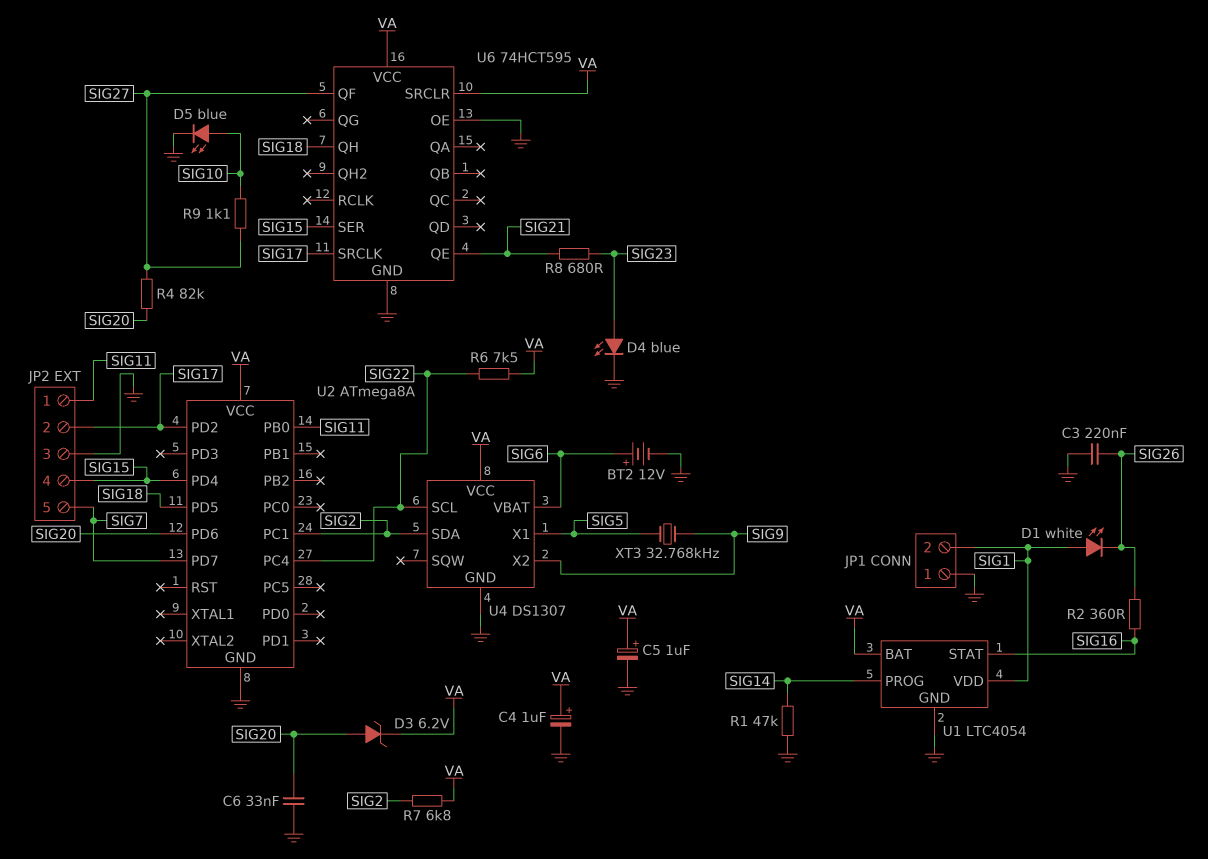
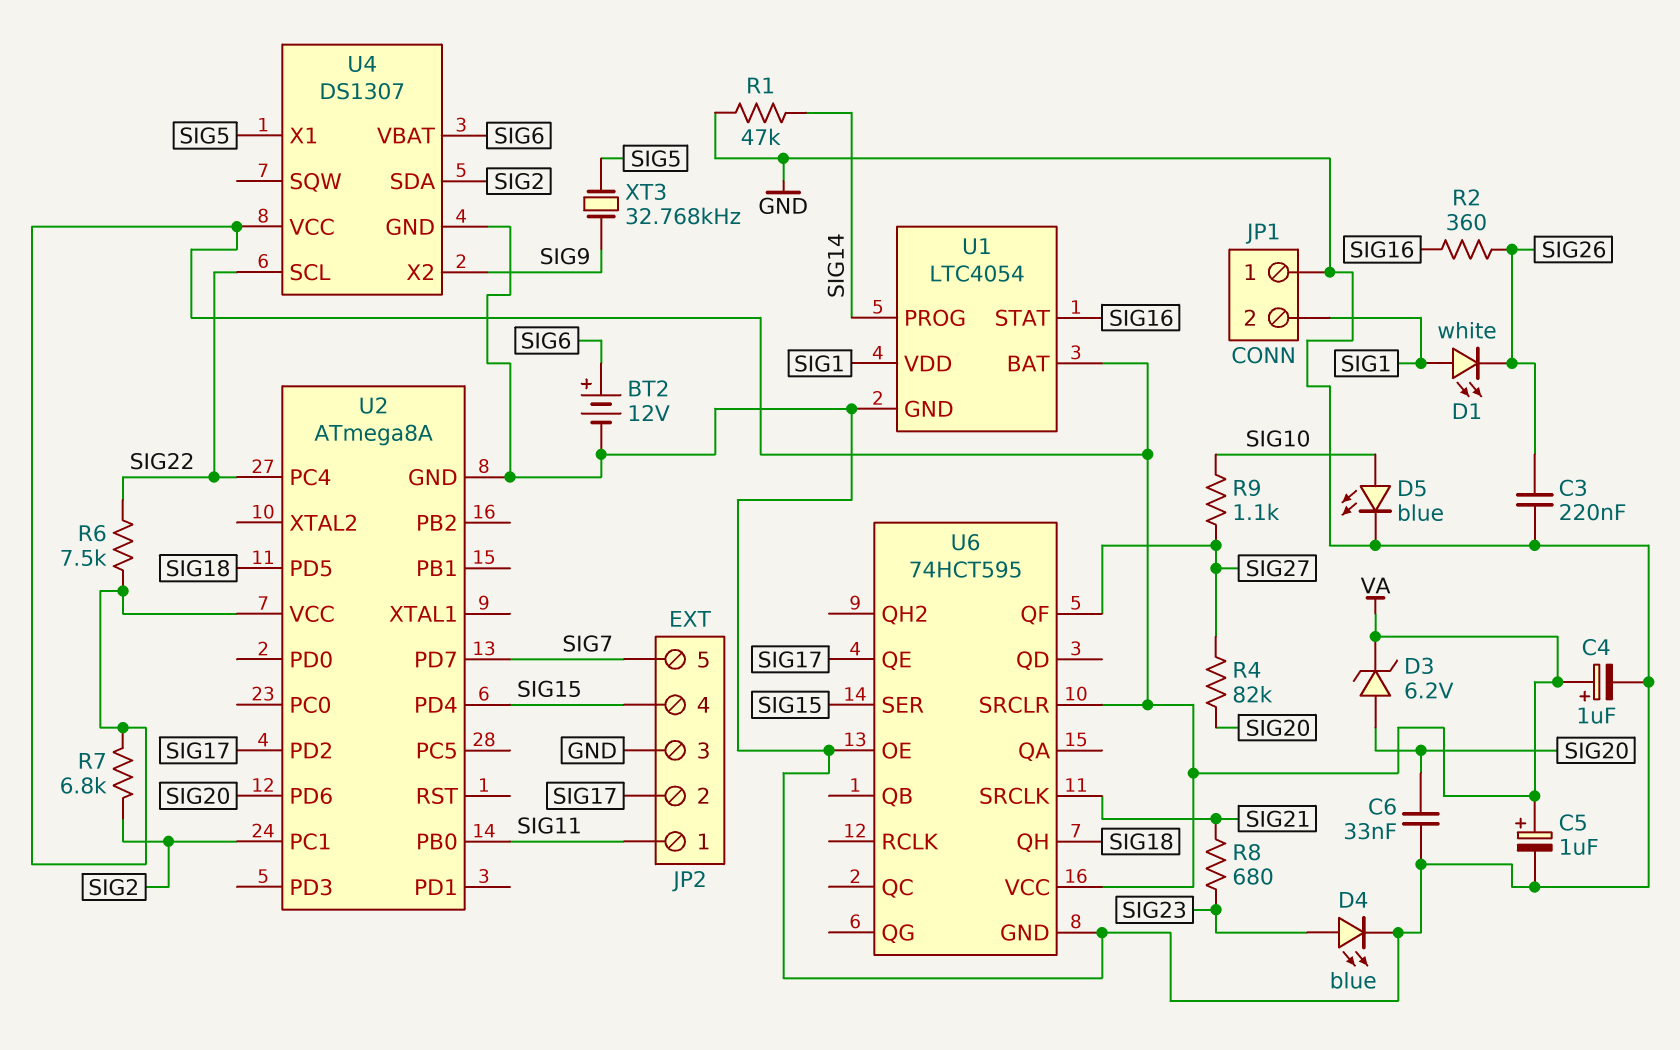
U6 pin QE: SIG21 -> SIG17
U6 pin SRCLK: SIG17 -> SIG21

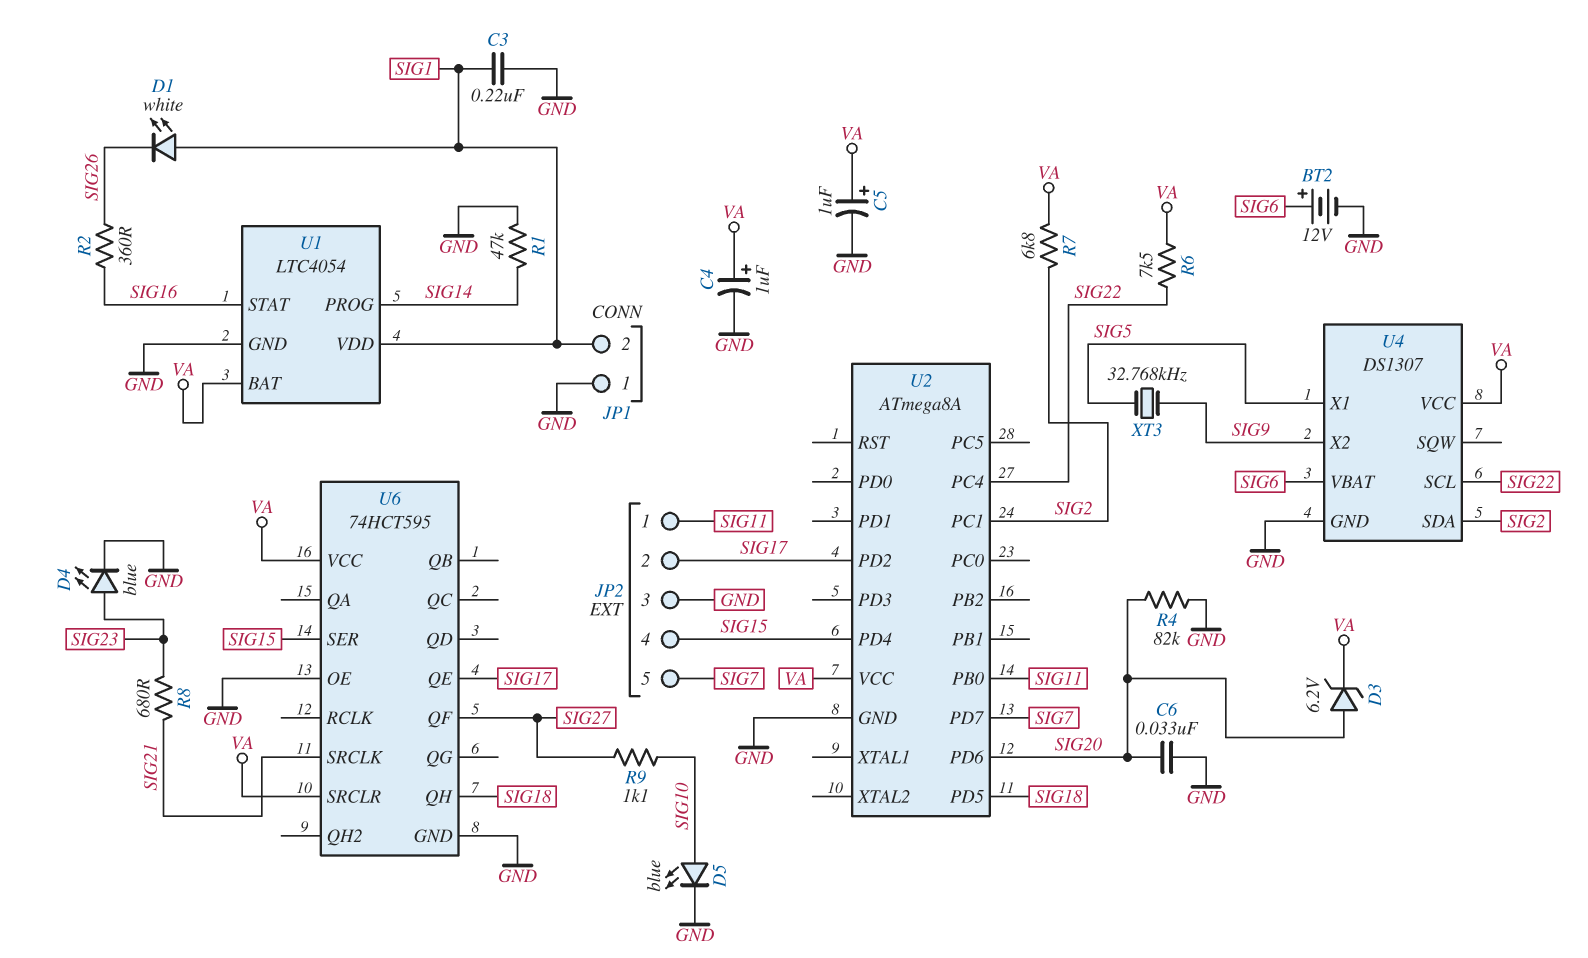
C3: 220nF (GND, SIG26) -> 220nF (GND, SIG1)
R4: 82k (SIG20, SIG27) -> 82k (GND, SIG20)

